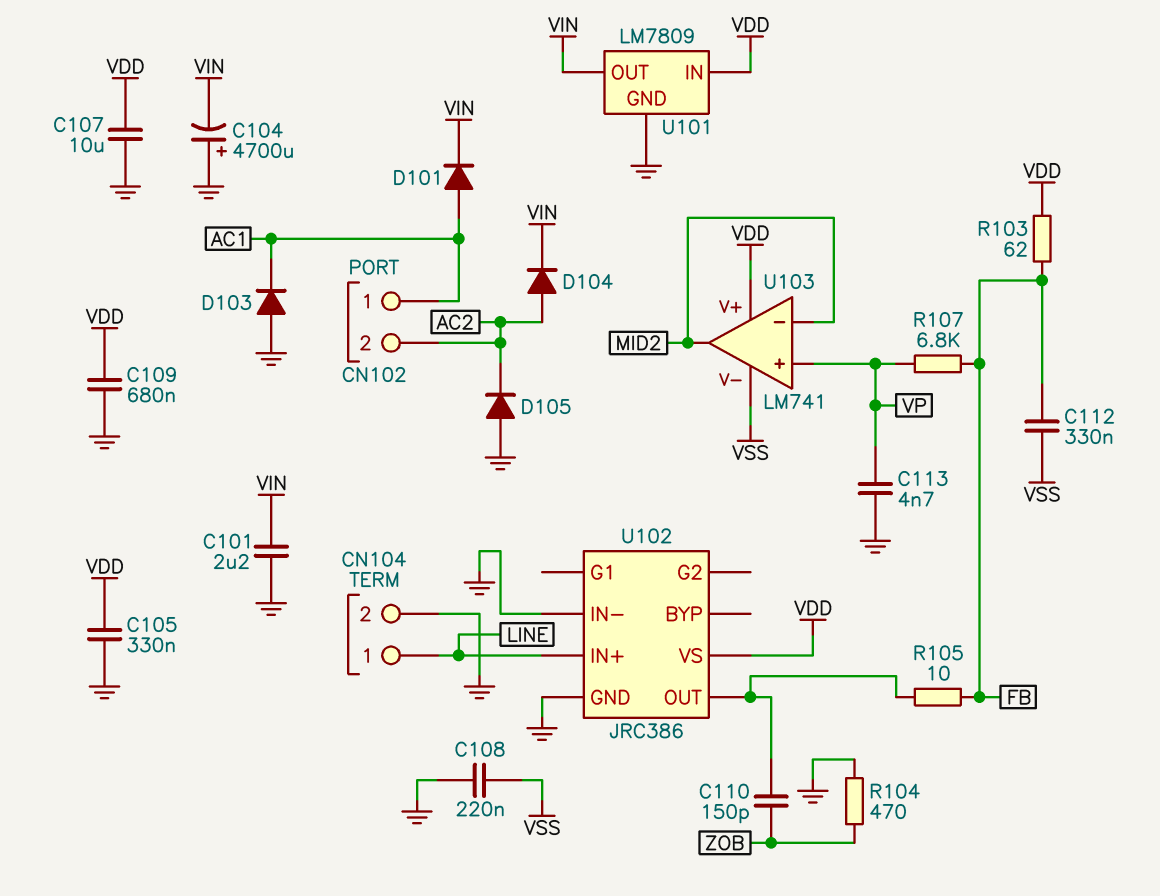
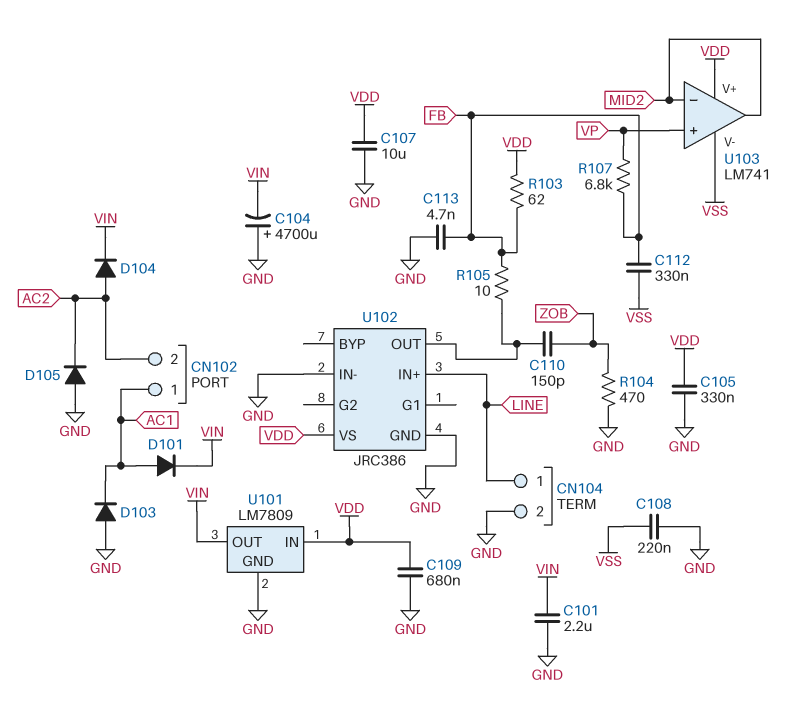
C113: 4.7nF (GND, VP) -> 4.7nF (FB, GND)

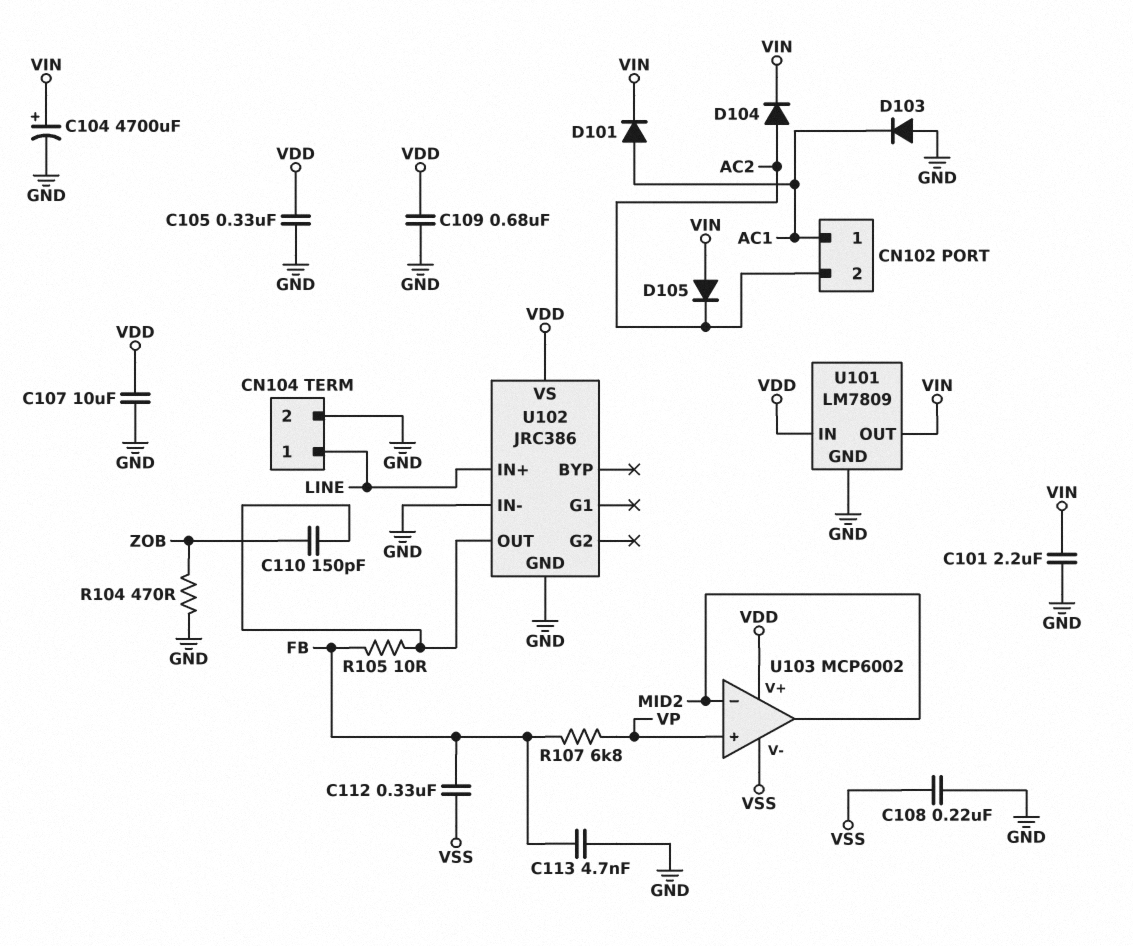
C104: 4700uF (plus GND, minus VIN) -> 4700uF (plus VIN, minus GND)
D105: diode (A GND, K AC2) -> diode (A VIN, K AC2)
R103: 62 (FB, VDD) -> none
U103: LM741 -> MCP6002

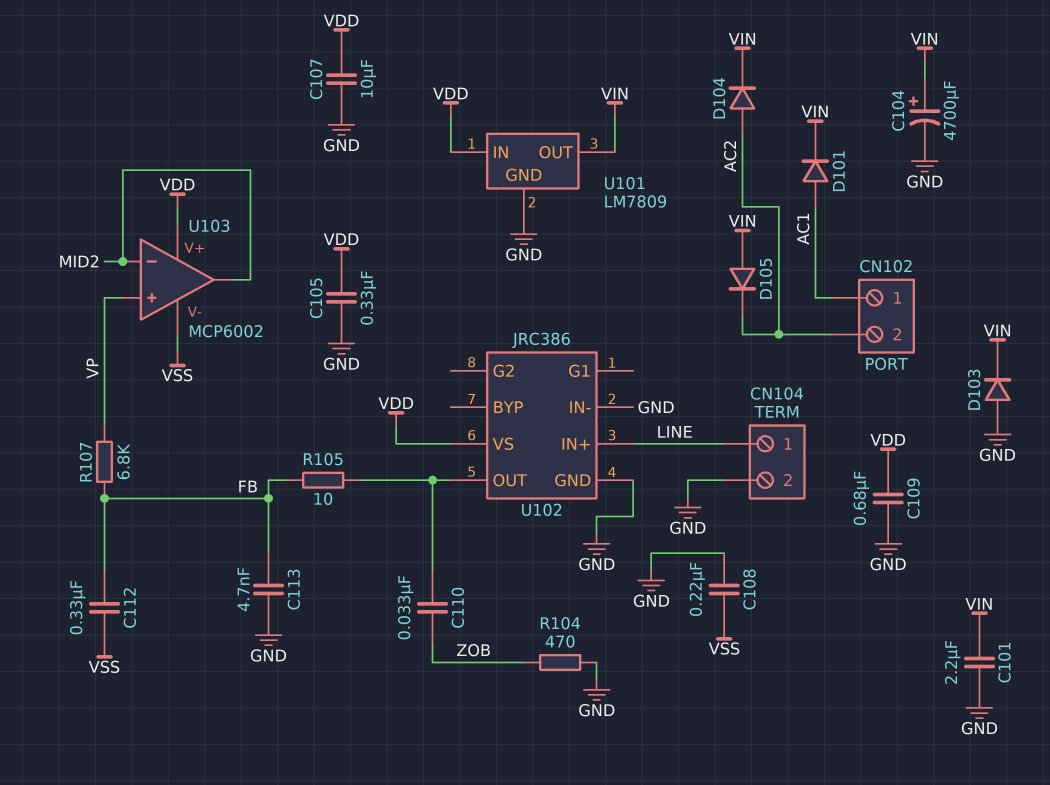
C110: 150pF (U102/OUT, ZOB) -> 33nF (U102/OUT, ZOB)
D103: diode (A GND, K AC1) -> diode (A GND, K VIN)

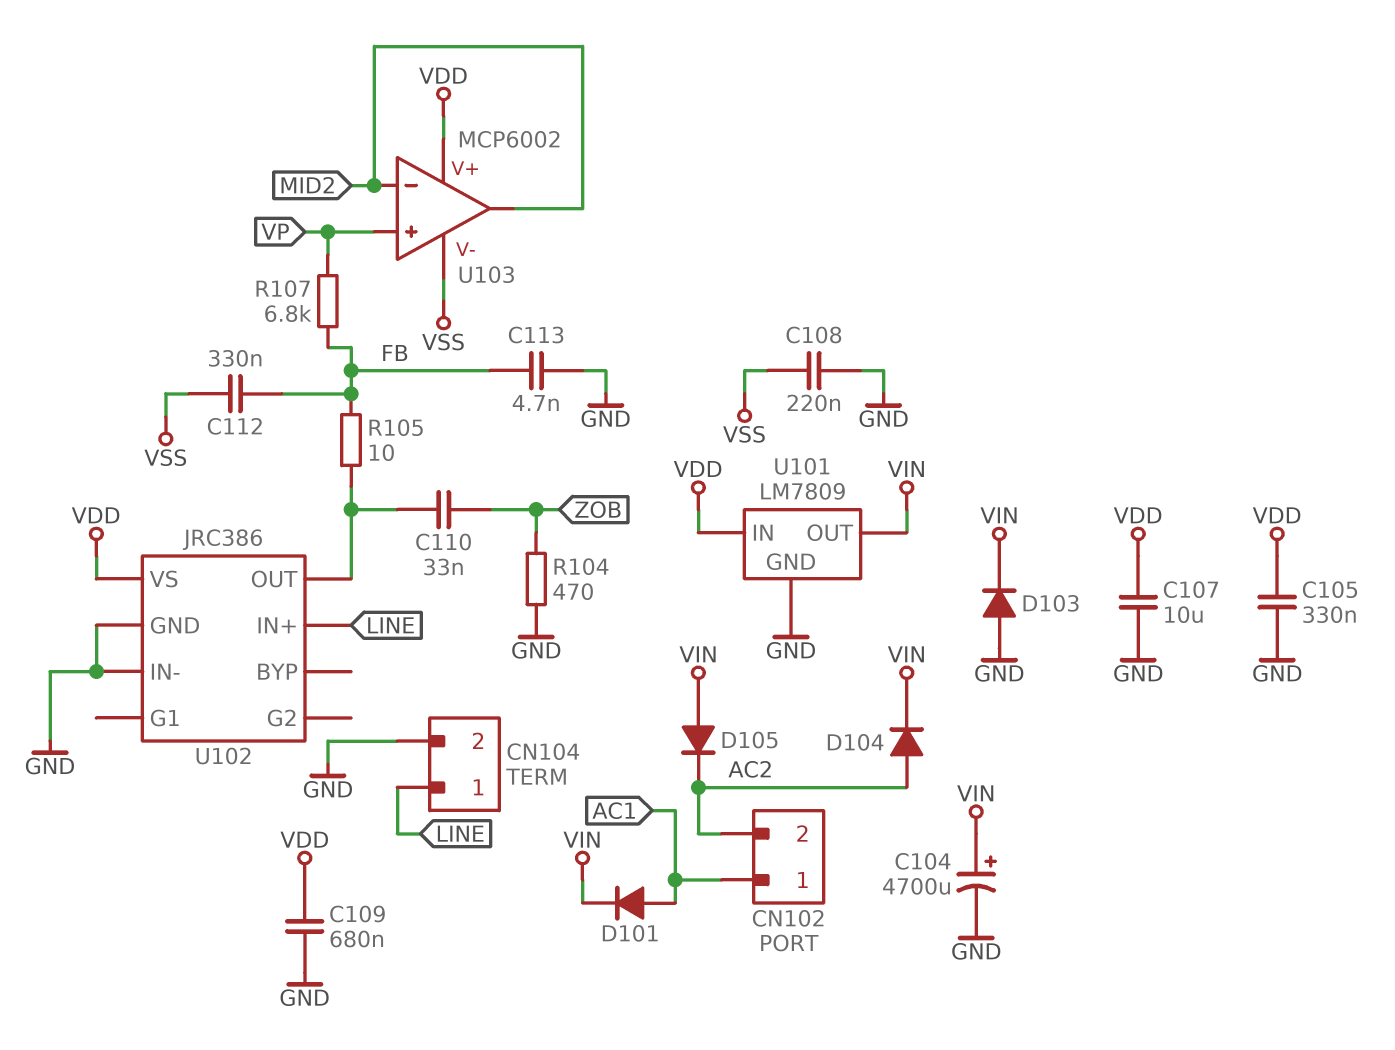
C101: 2.2uF (GND, VIN) -> none

